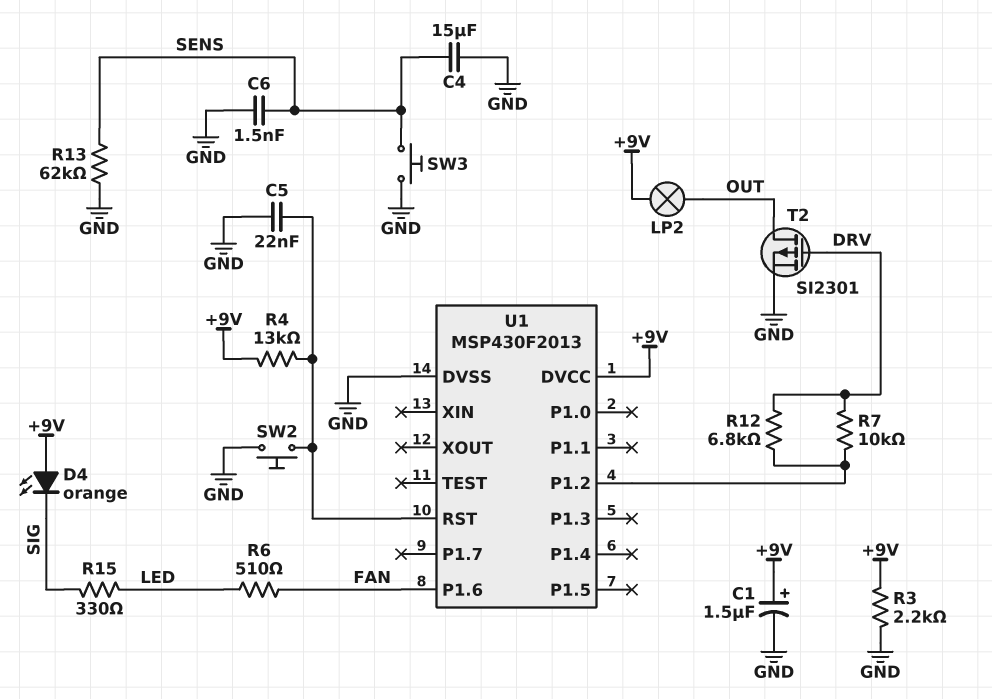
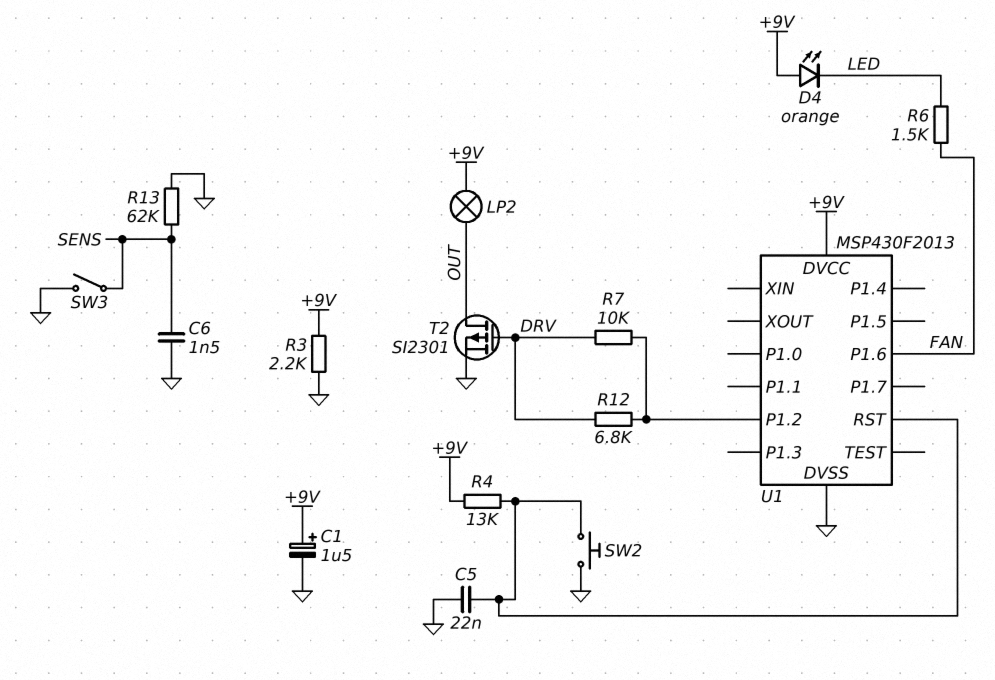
C4: 15uF (GND, SENS) -> none
D4: LED orange (A +9V, K SIG) -> LED orange (A +9V, K LED)
R6: 510 (FAN, LED) -> 1.5k (FAN, LED)
R15: 330 (LED, SIG) -> none
SW3: button (GND, SENS) -> switch (GND, SENS)

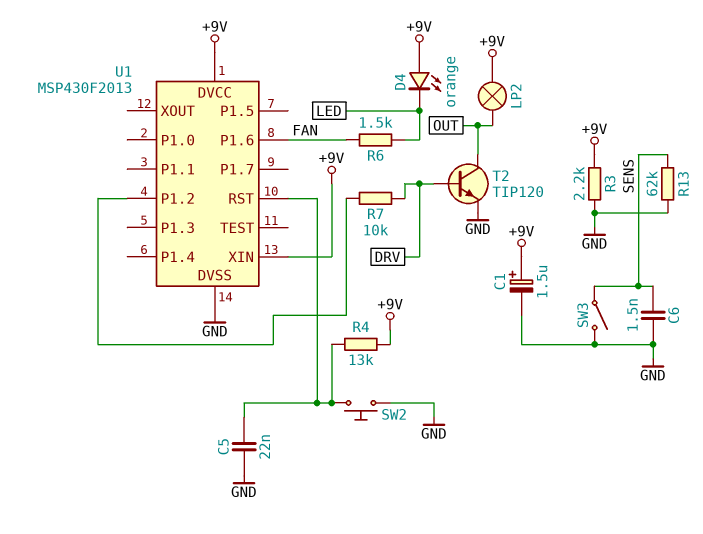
R12: 6.8k (DRV, U1/P1.2) -> none
T2: PMOS SI2301 (G DRV, D OUT, S GND) -> NPN TIP120 (B DRV, C OUT, E GND)
U1 pin XIN: none -> +9V

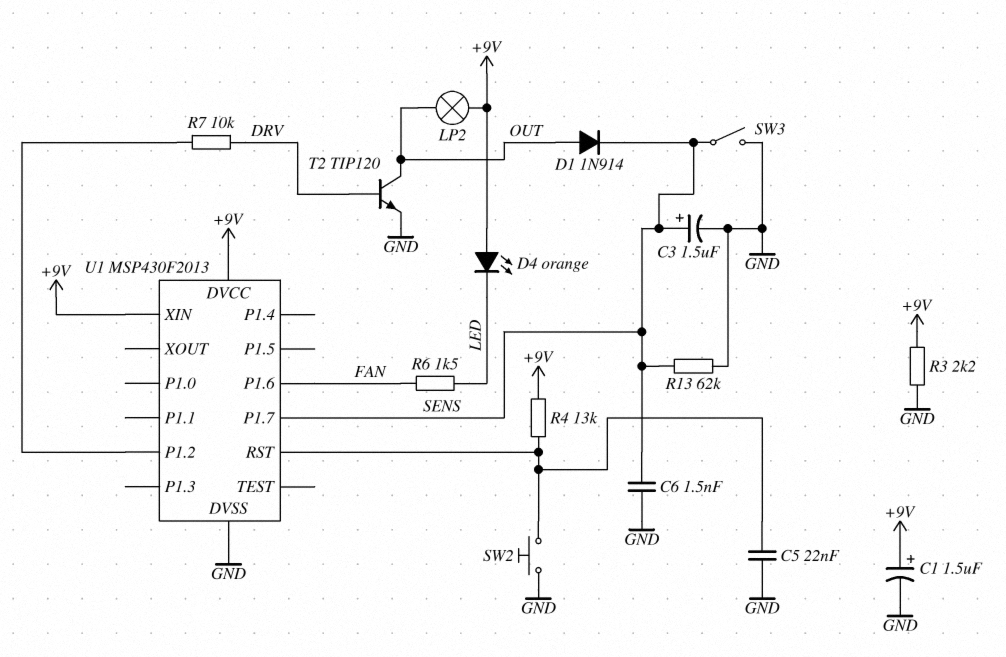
C3: none -> 1.5uF (plus SENS, minus GND)
D1: none -> diode 1N914 (A OUT, K SENS)
U1 pin P1.7: none -> SENS

